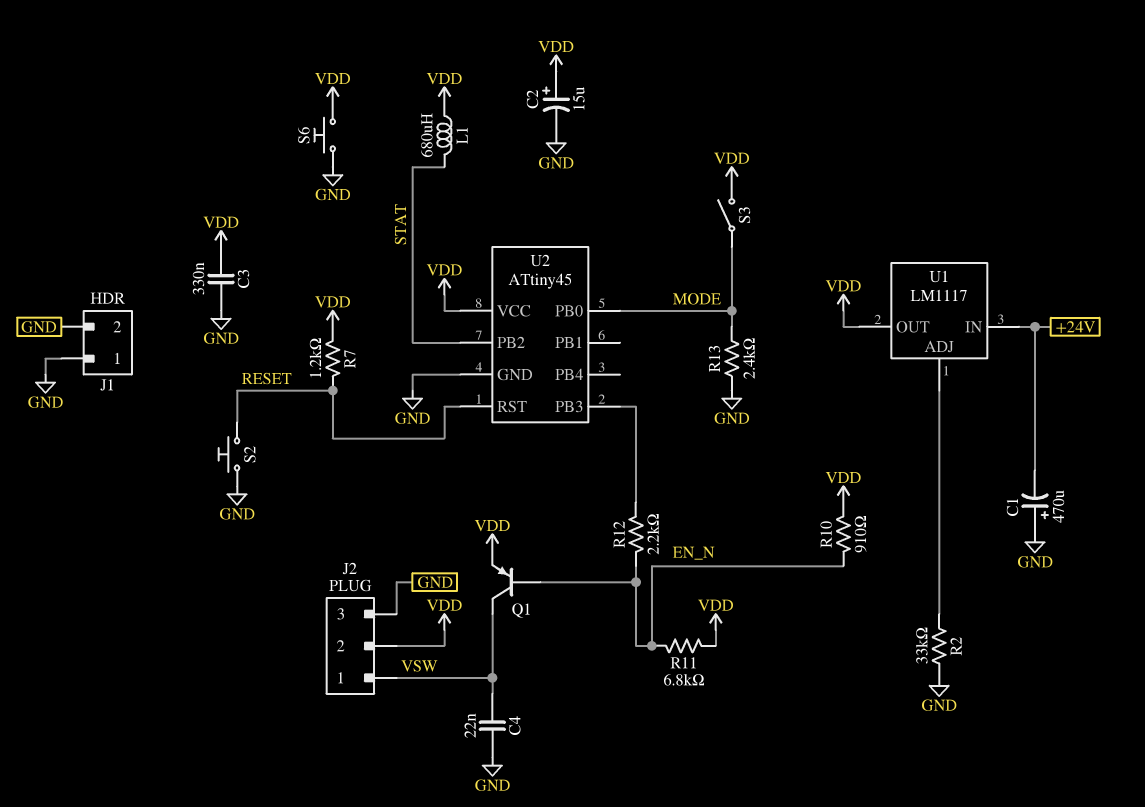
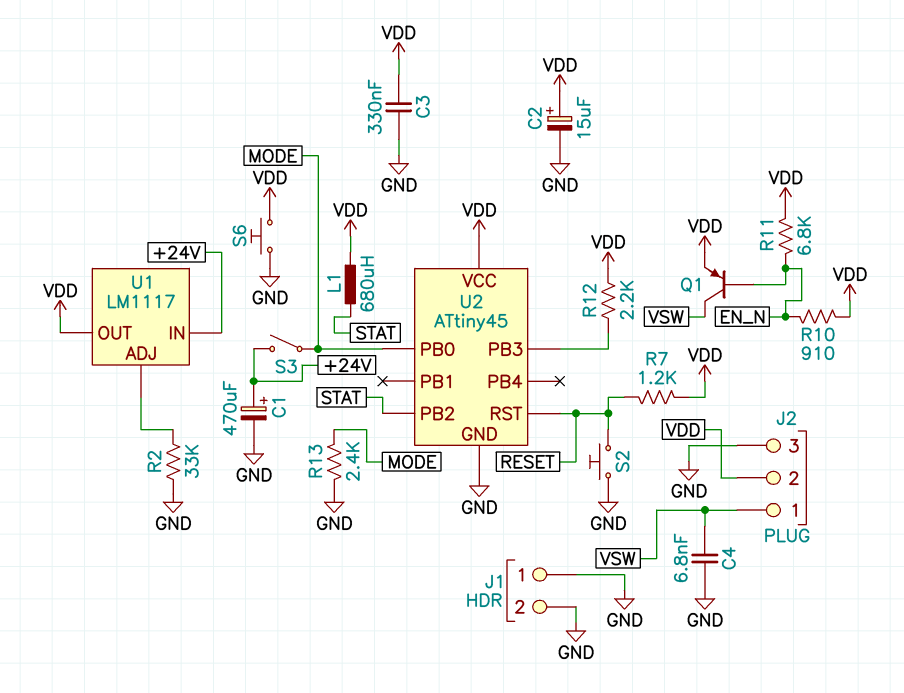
C1: 470uF (plus GND, minus +24V) -> 470uF (plus +24V, minus GND)
C4: 22nF (GND, VSW) -> 6.8nF (GND, VSW)
R12: 2.2k (EN_N, U2/PB3) -> 2.2k (U2/PB3, VDD)
S3: switch (MODE, VDD) -> switch (+24V, MODE)

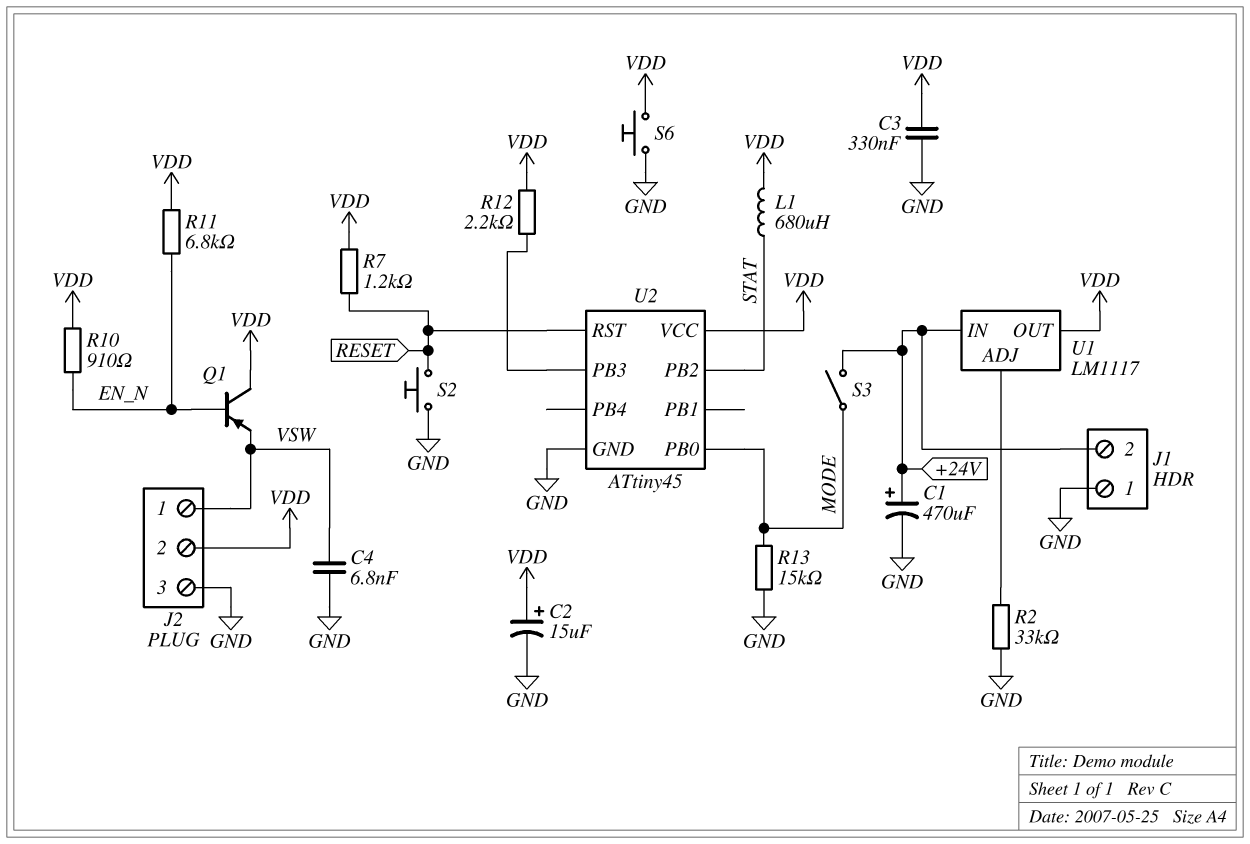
J1 pin 2: GND -> +24V
Q1: PNP (B EN_N, C VSW, E VDD) -> PNP (B EN_N, C VDD, E VSW)
R13: 2.4k (GND, MODE) -> 15k (GND, MODE)

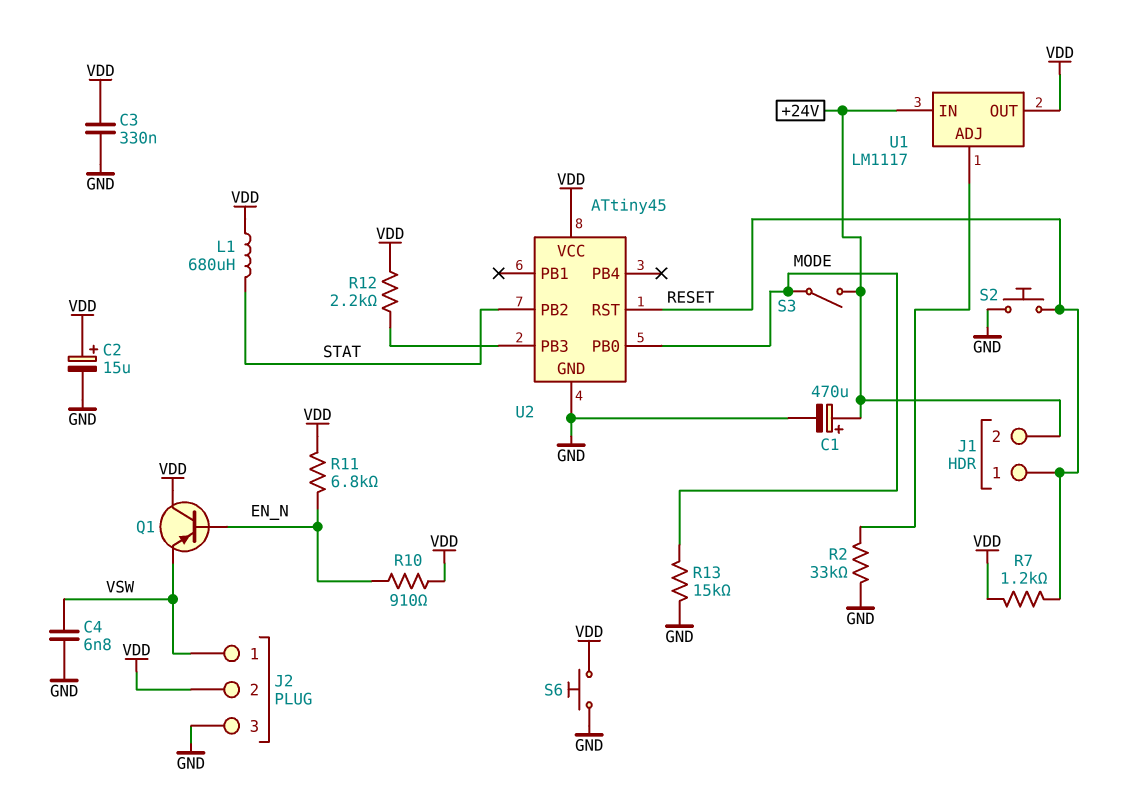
J1 pin 1: GND -> RESET

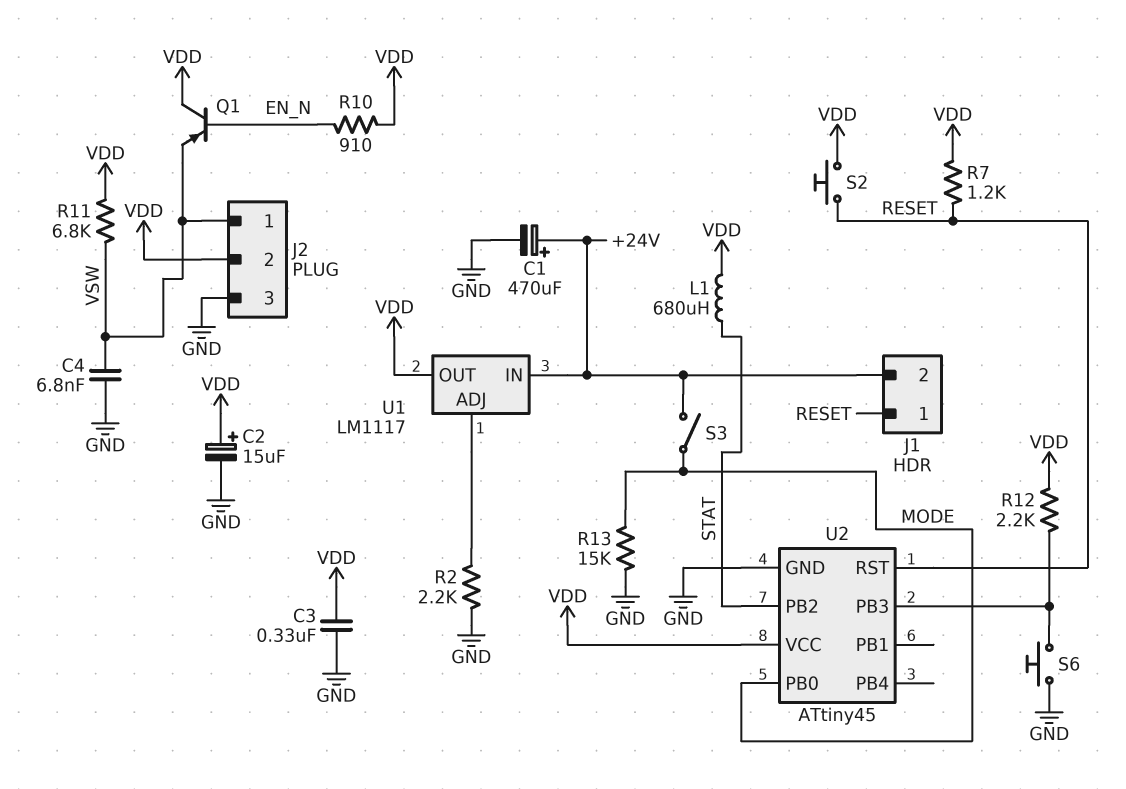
R2: 33k (GND, U1/ADJ) -> 2.2k (GND, U1/ADJ)
R11: 6.8k (EN_N, VDD) -> 6.8k (VDD, VSW)
S2: button (GND, RESET) -> button (RESET, VDD)
S6: button (GND, VDD) -> button (GND, U2/PB3)

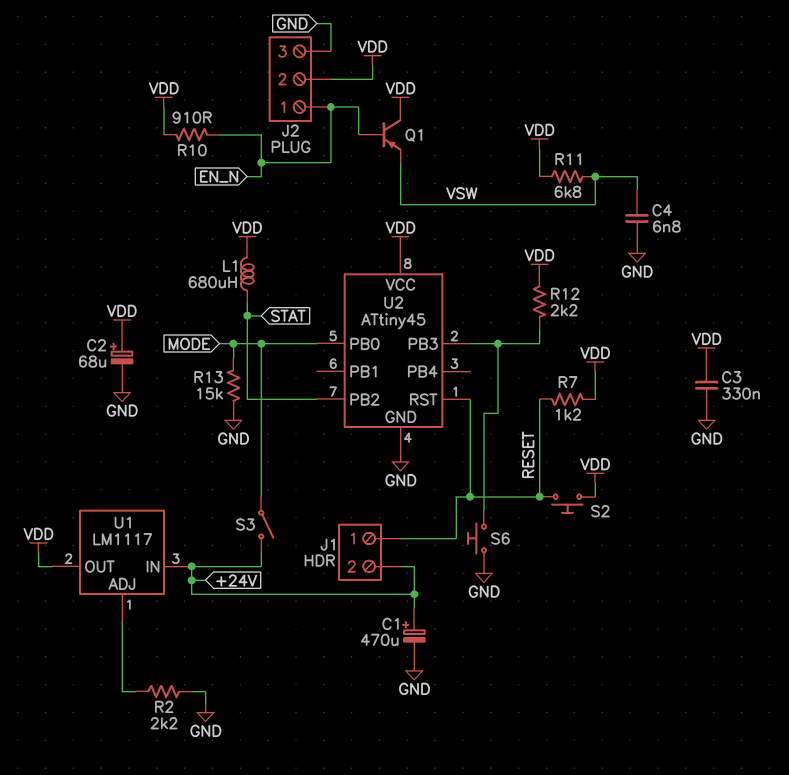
C2: 15uF (plus VDD, minus GND) -> 68uF (plus VDD, minus GND)
J2 pin 1: VSW -> EN_N

